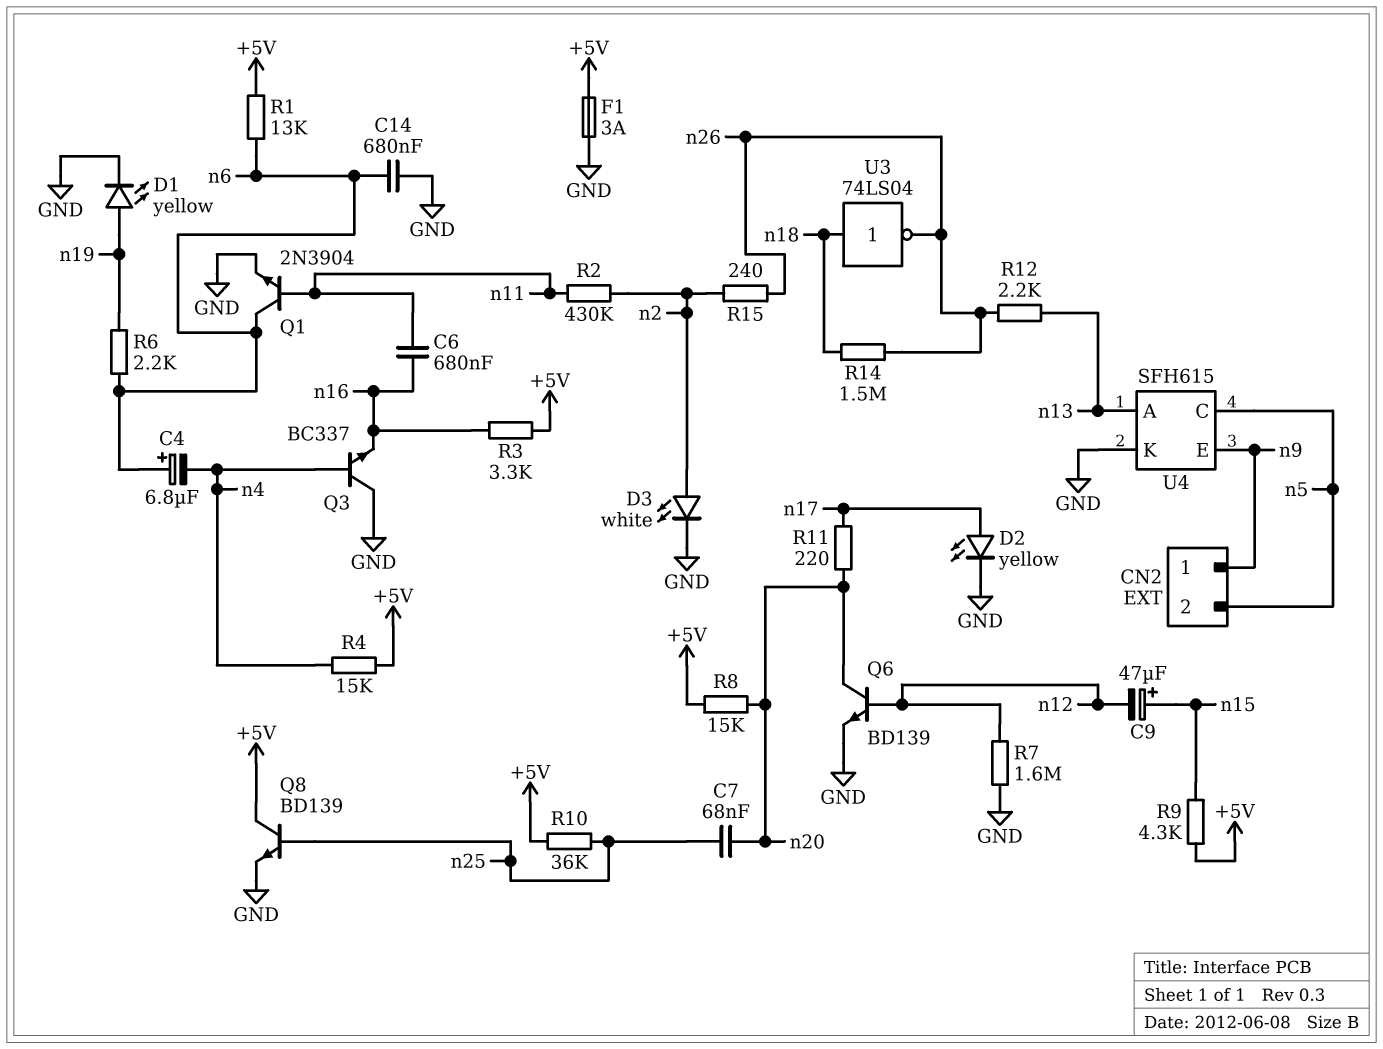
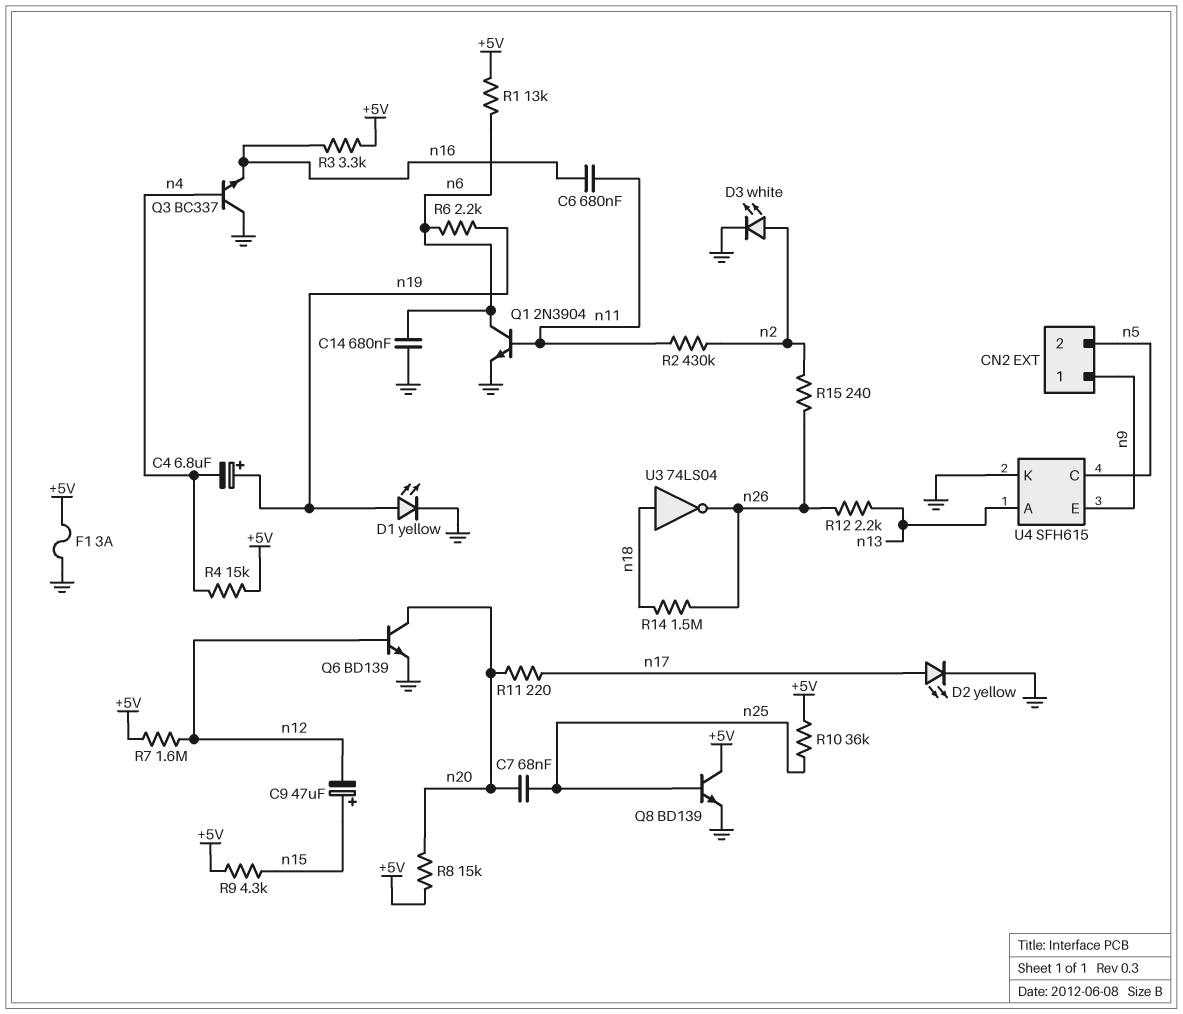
C4: 6.8uF (plus n6, minus n4) -> 6.8uF (plus n19, minus n4)
R7: 1.6M (GND, n12) -> 1.6M (+5V, n12)

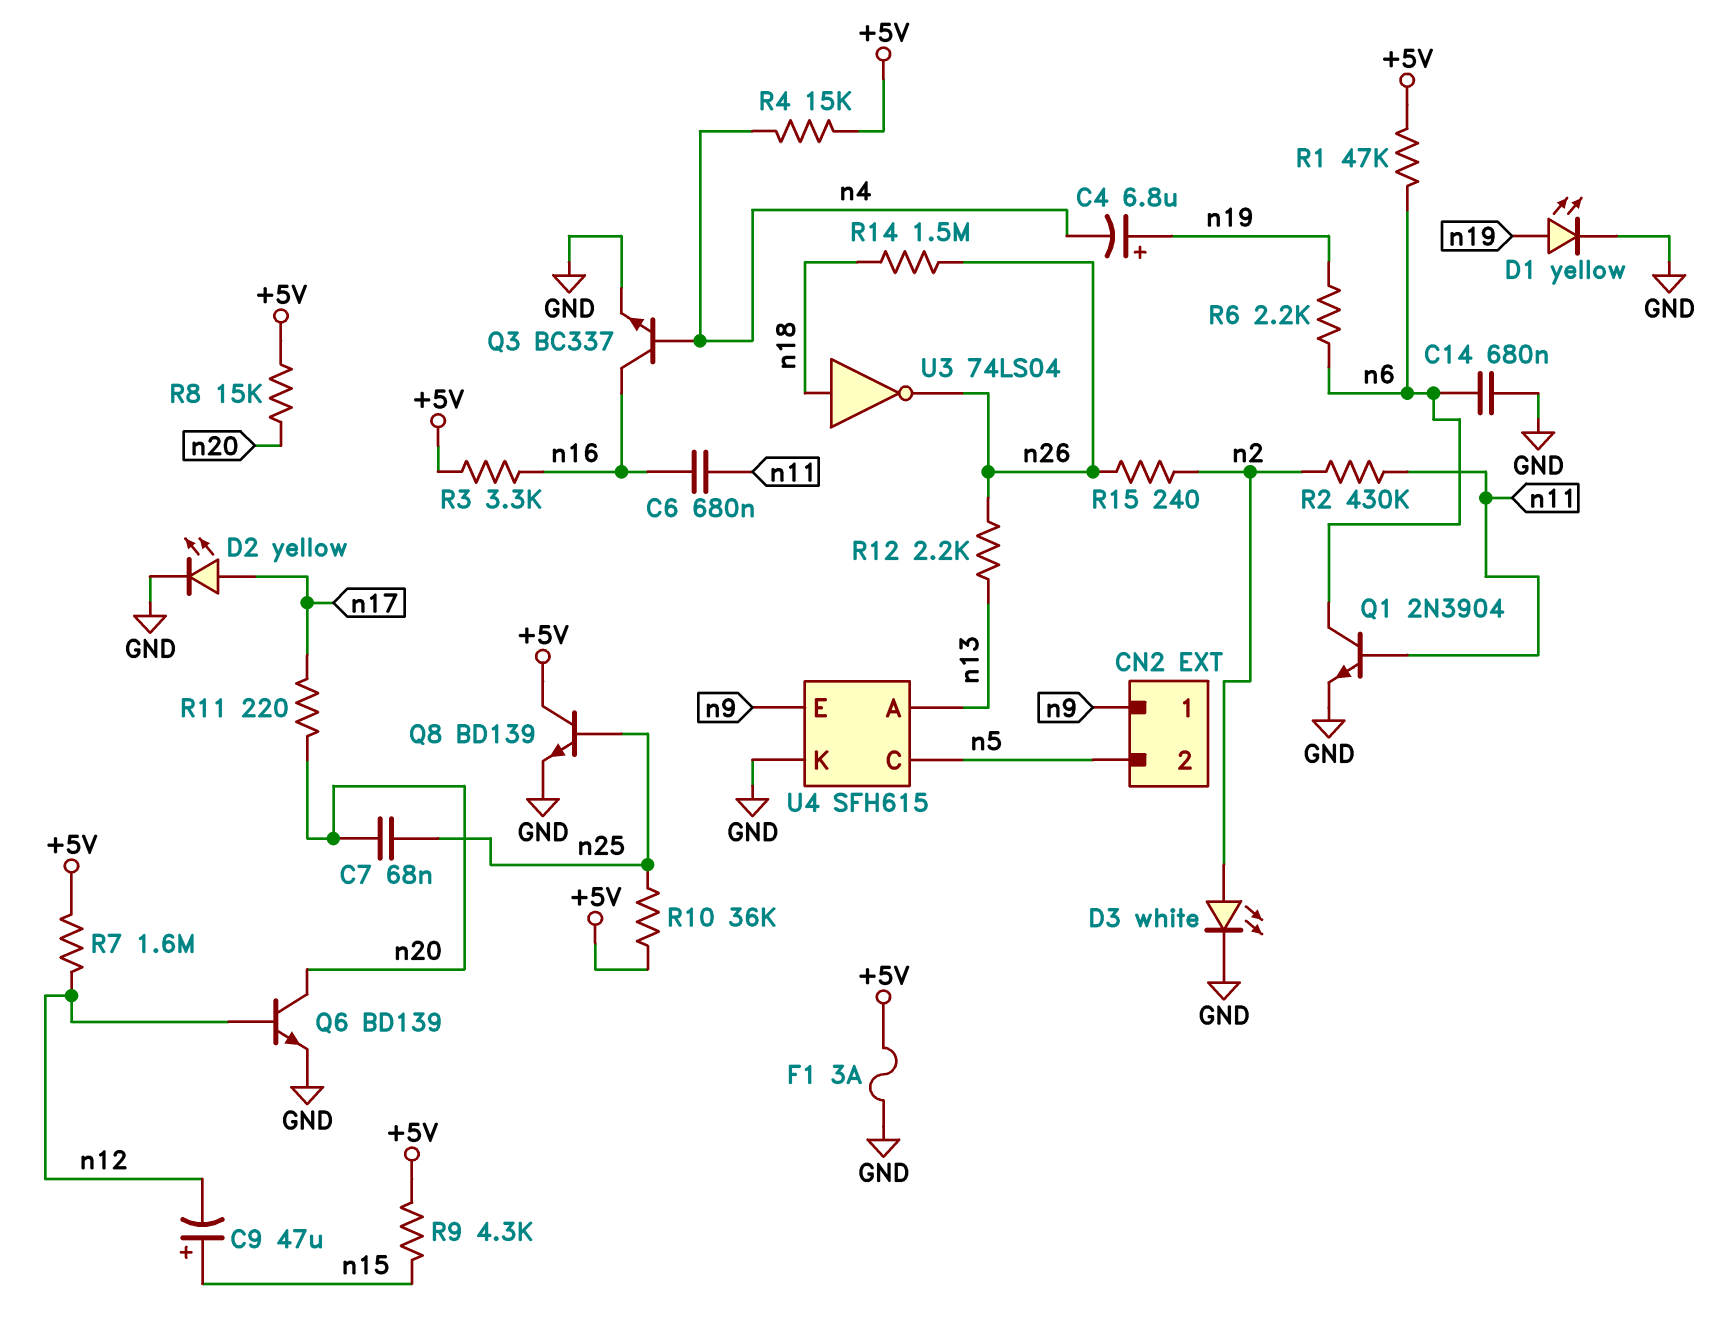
Q3: NPN BC337 (B n4, C GND, E n16) -> NPN BC337 (B n4, C n16, E GND)
R1: 13k (+5V, n6) -> 47k (+5V, n6)

